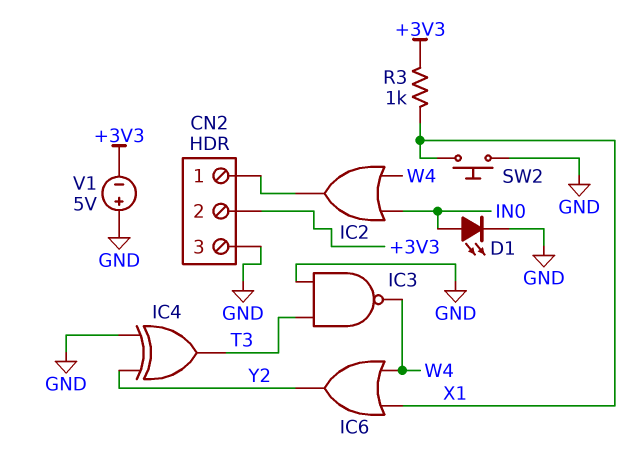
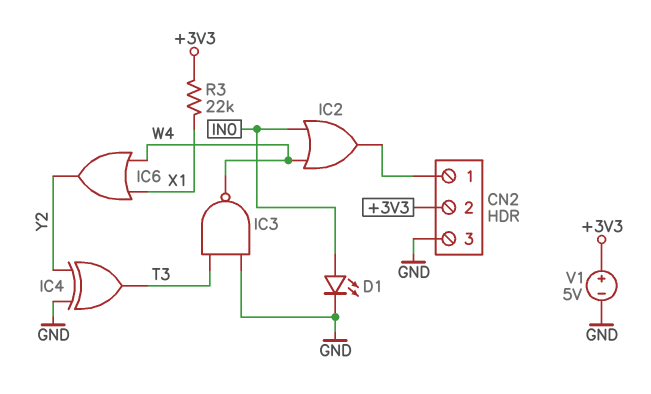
R3: 1k (+3V3, X1) -> 22k (+3V3, X1)
SW2: button (GND, X1) -> none
V1: 5V (plus GND, minus +3V3) -> 5V (plus +3V3, minus GND)

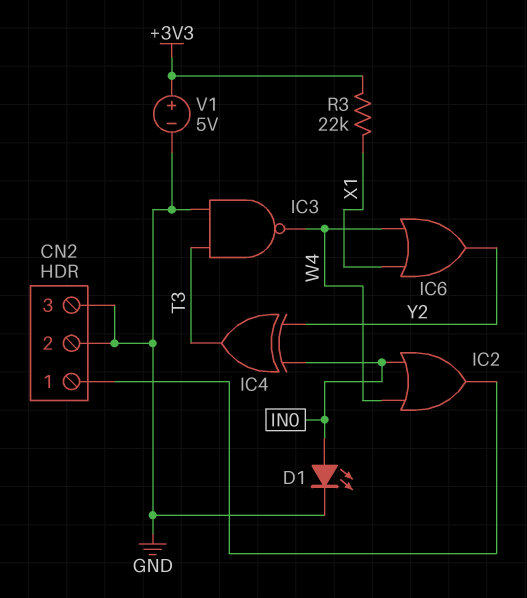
CN2 pin 2: +3V3 -> GND
IC4: XOR (in GND, in Y2, out T3) -> XOR (in IN0, in Y2, out T3)

